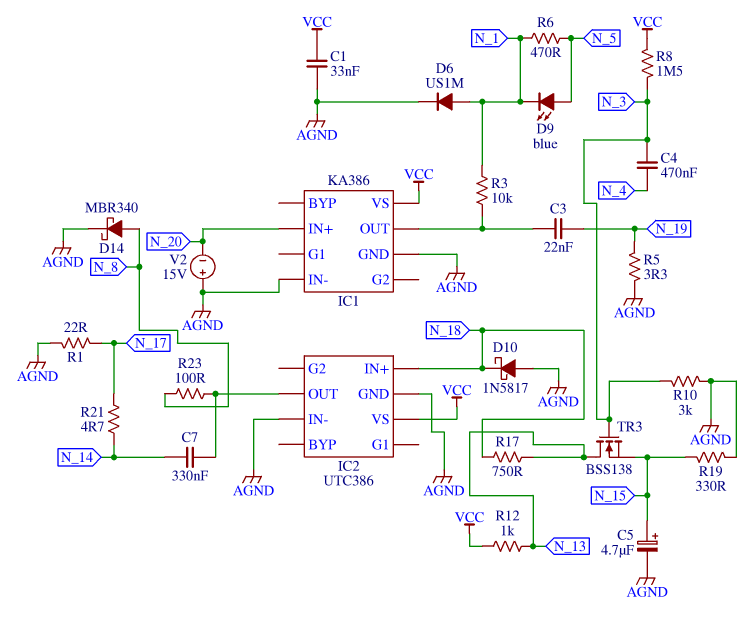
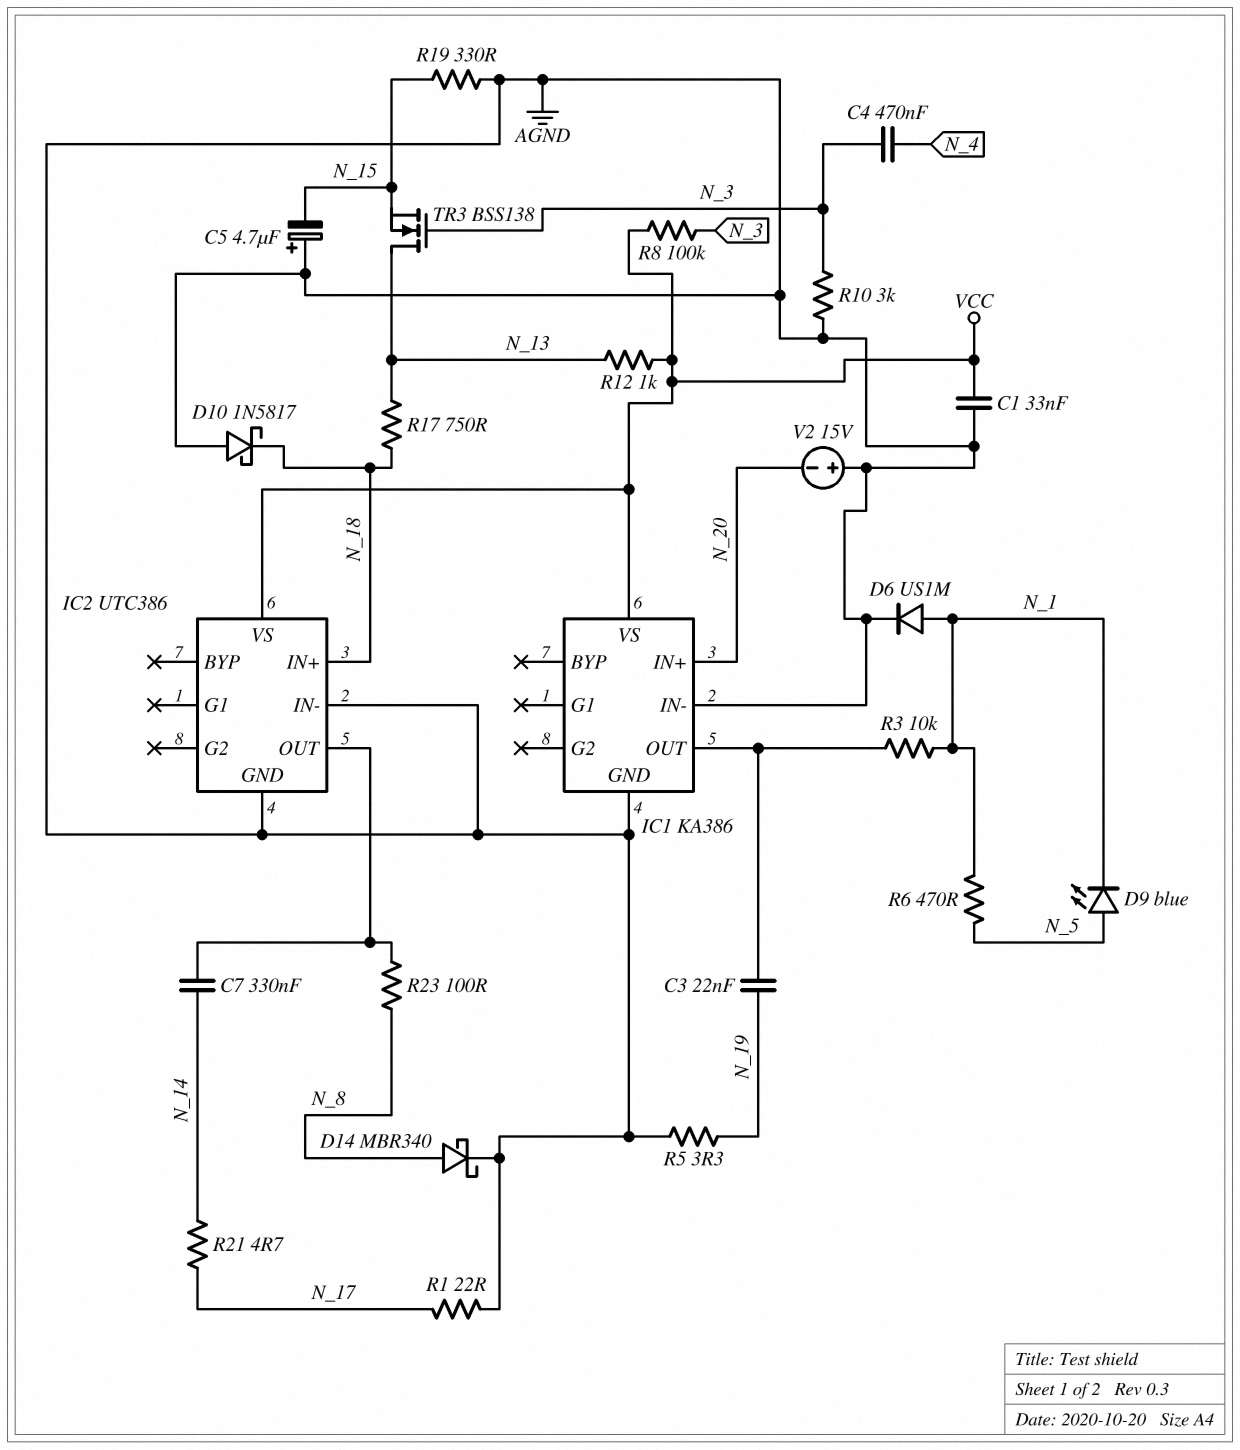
C5: 4.7uF (plus N_15, minus AGND) -> 4.7uF (plus AGND, minus N_15)
R8: 1.5M (N_3, VCC) -> 100k (N_3, VCC)

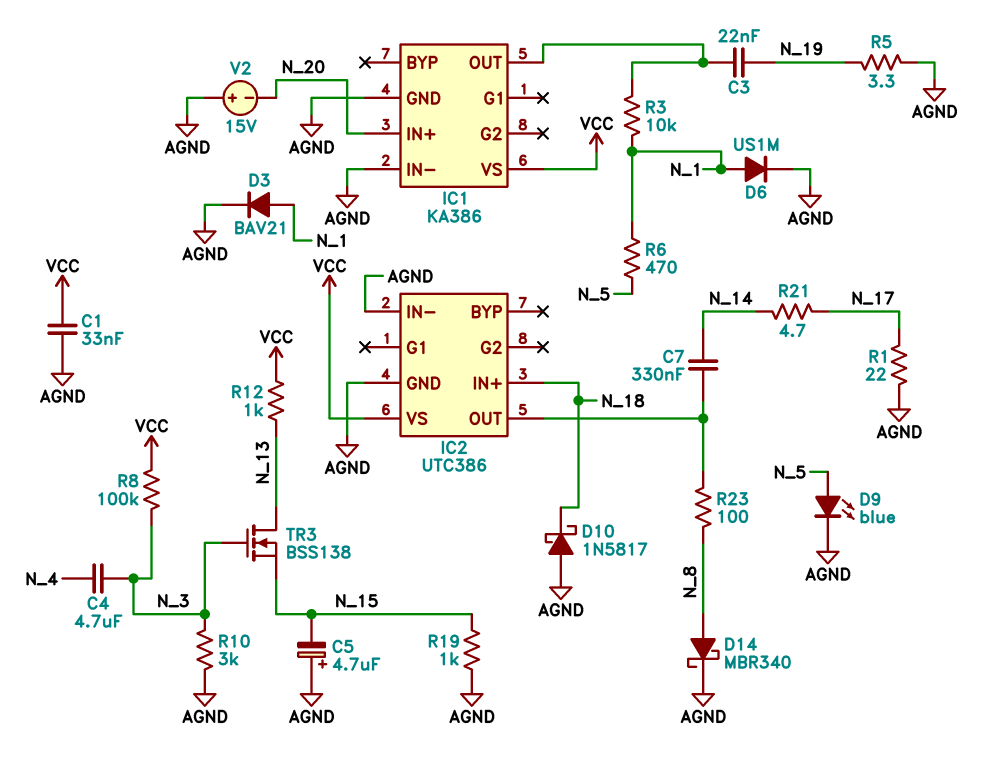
C4: 470nF (N_3, N_4) -> 4.7uF (N_3, N_4)
D3: none -> diode BAV21 (A N_1, K AGND)
D9: LED blue (A N_5, K N_1) -> LED blue (A N_5, K AGND)
R17: 750 (N_13, N_18) -> none
R19: 330 (AGND, N_15) -> 1k (AGND, N_15)

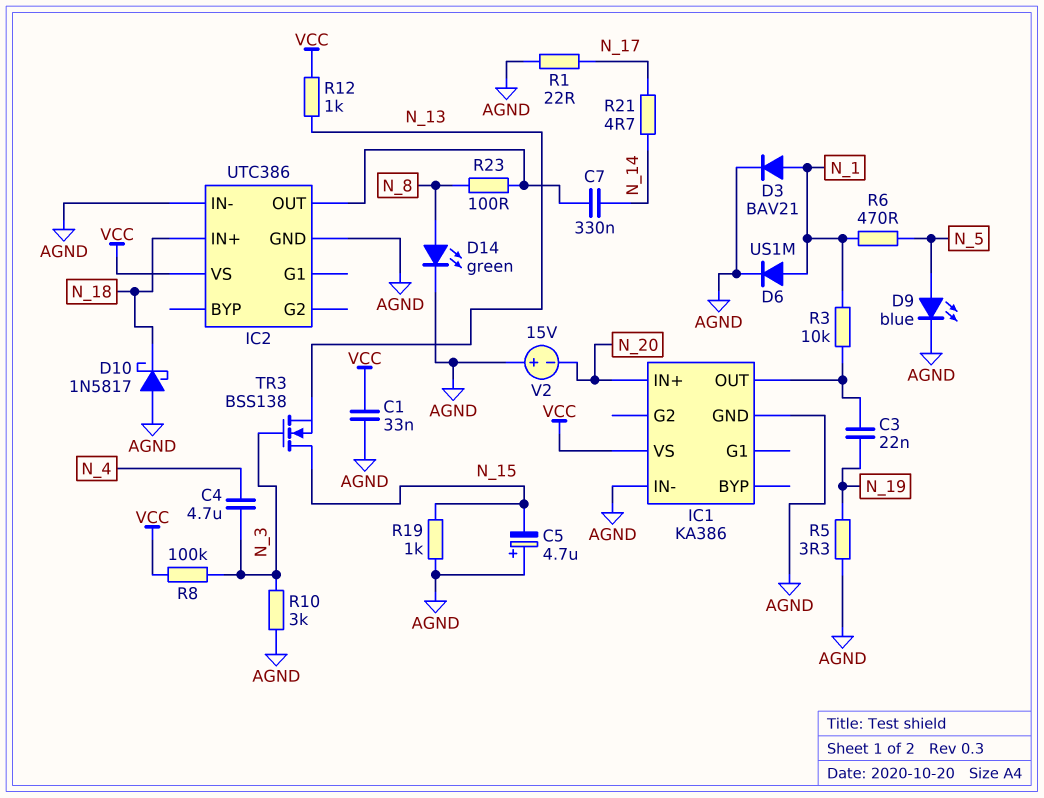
D14: schottky MBR340 (A N_8, K AGND) -> LED green (A N_8, K AGND)
TR3: NMOS BSS138 (G N_3, D N_13, S N_15) -> NMOS BSS138 (G N_3, D N_15, S N_13)

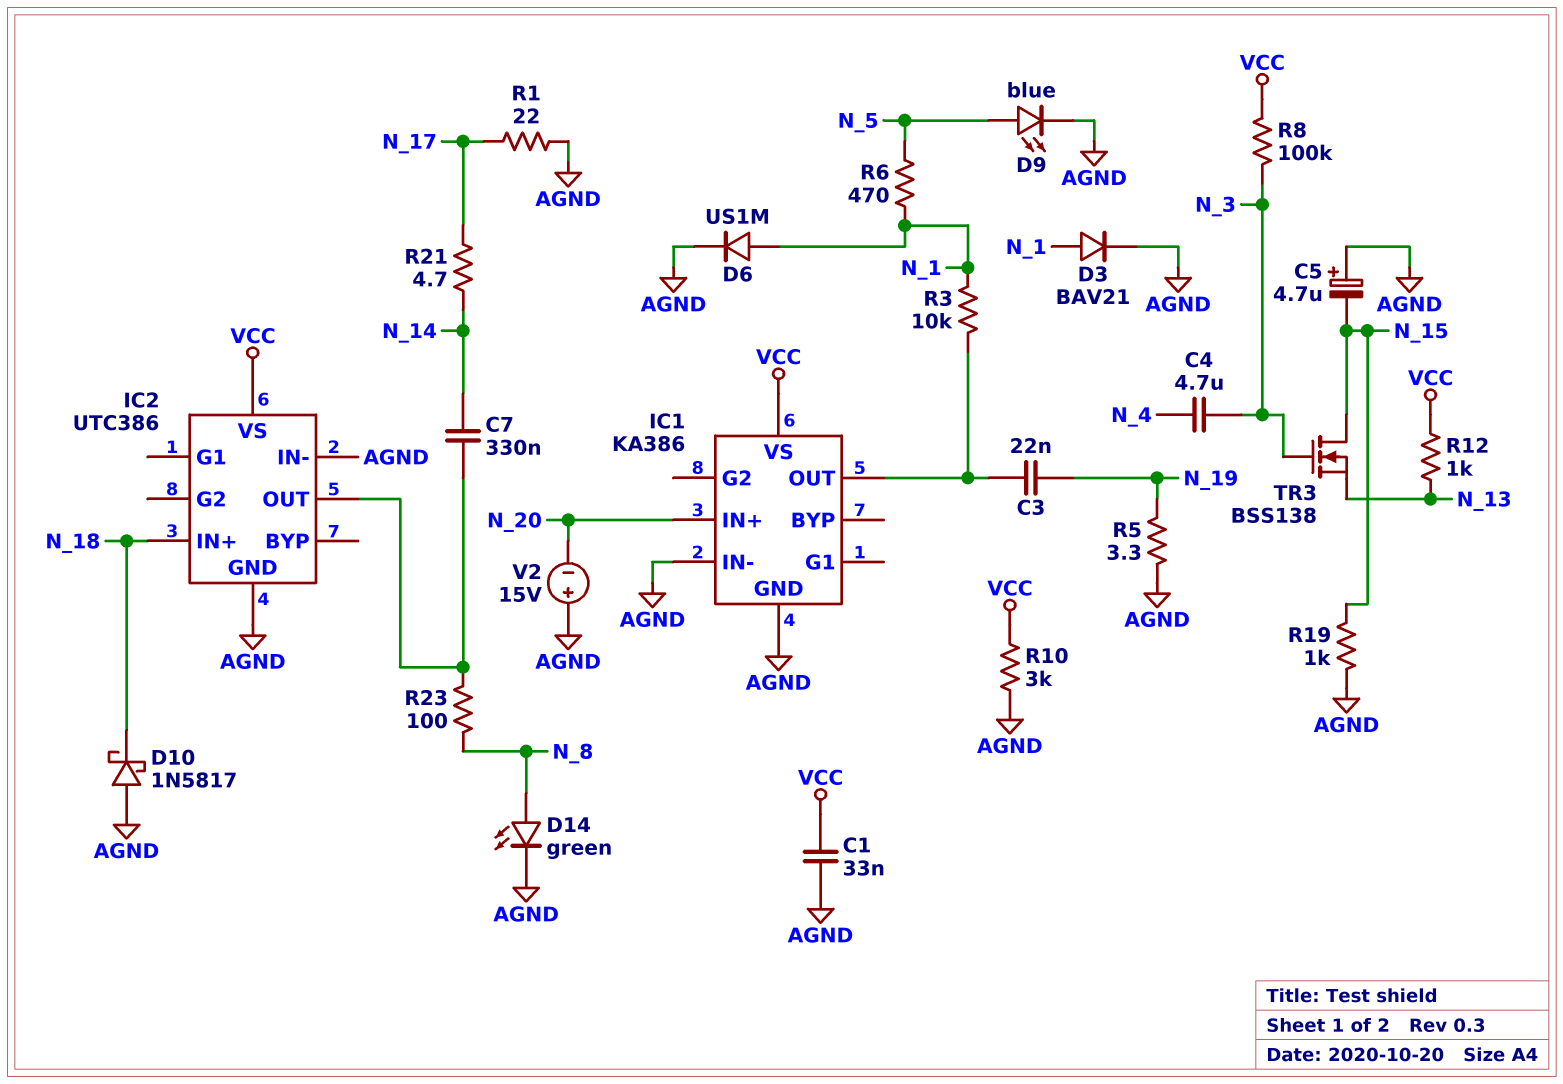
R10: 3k (AGND, N_3) -> 3k (AGND, VCC)

